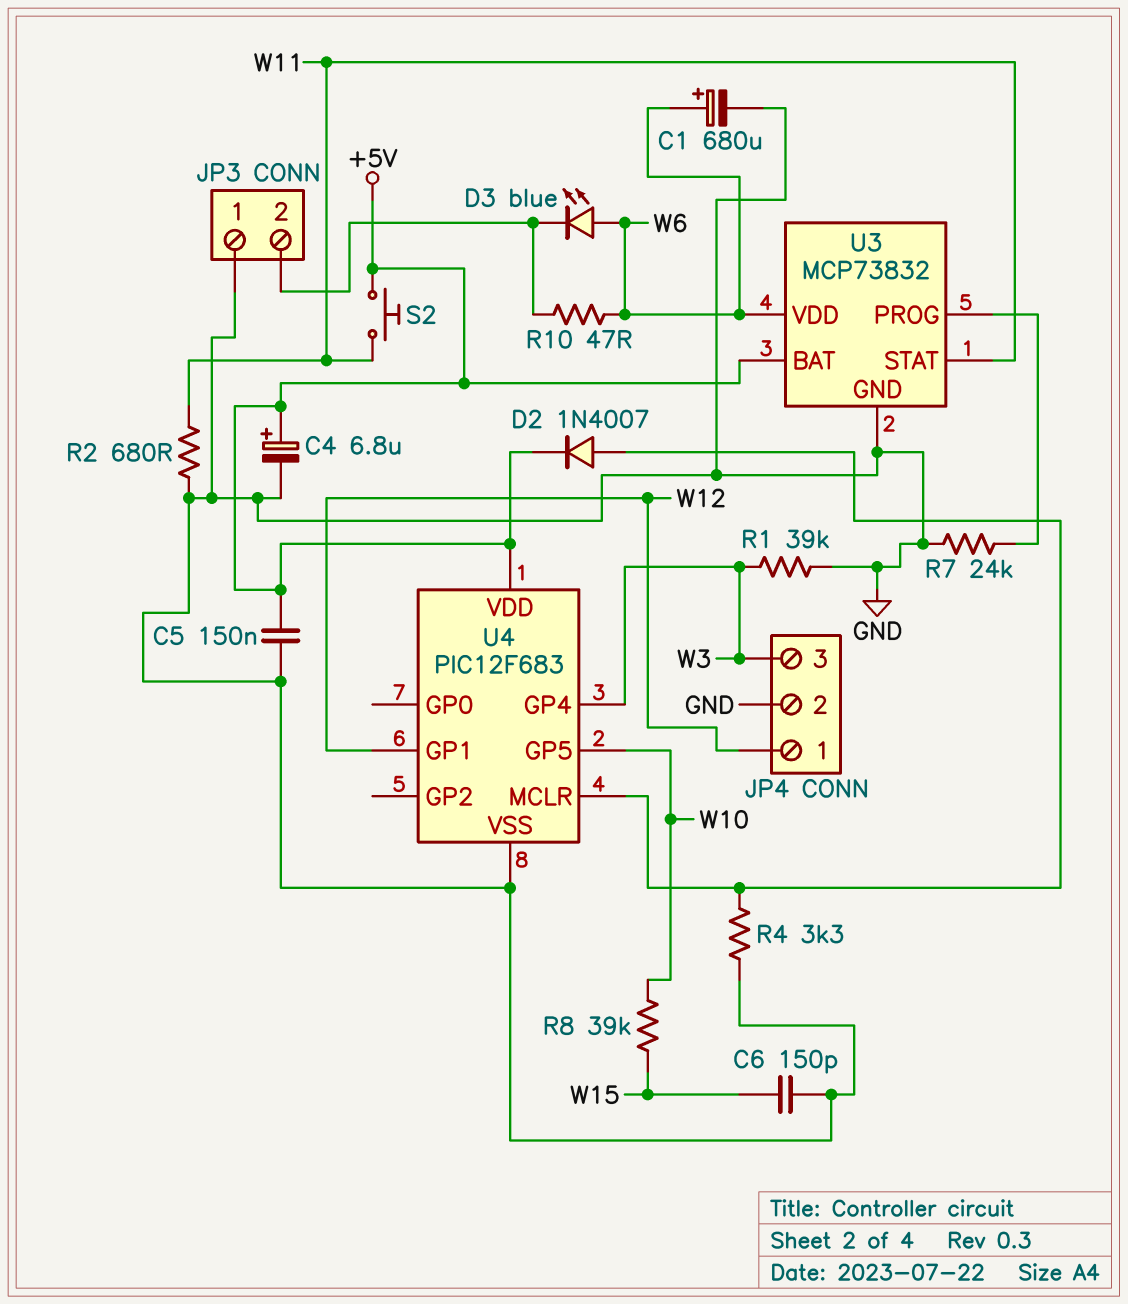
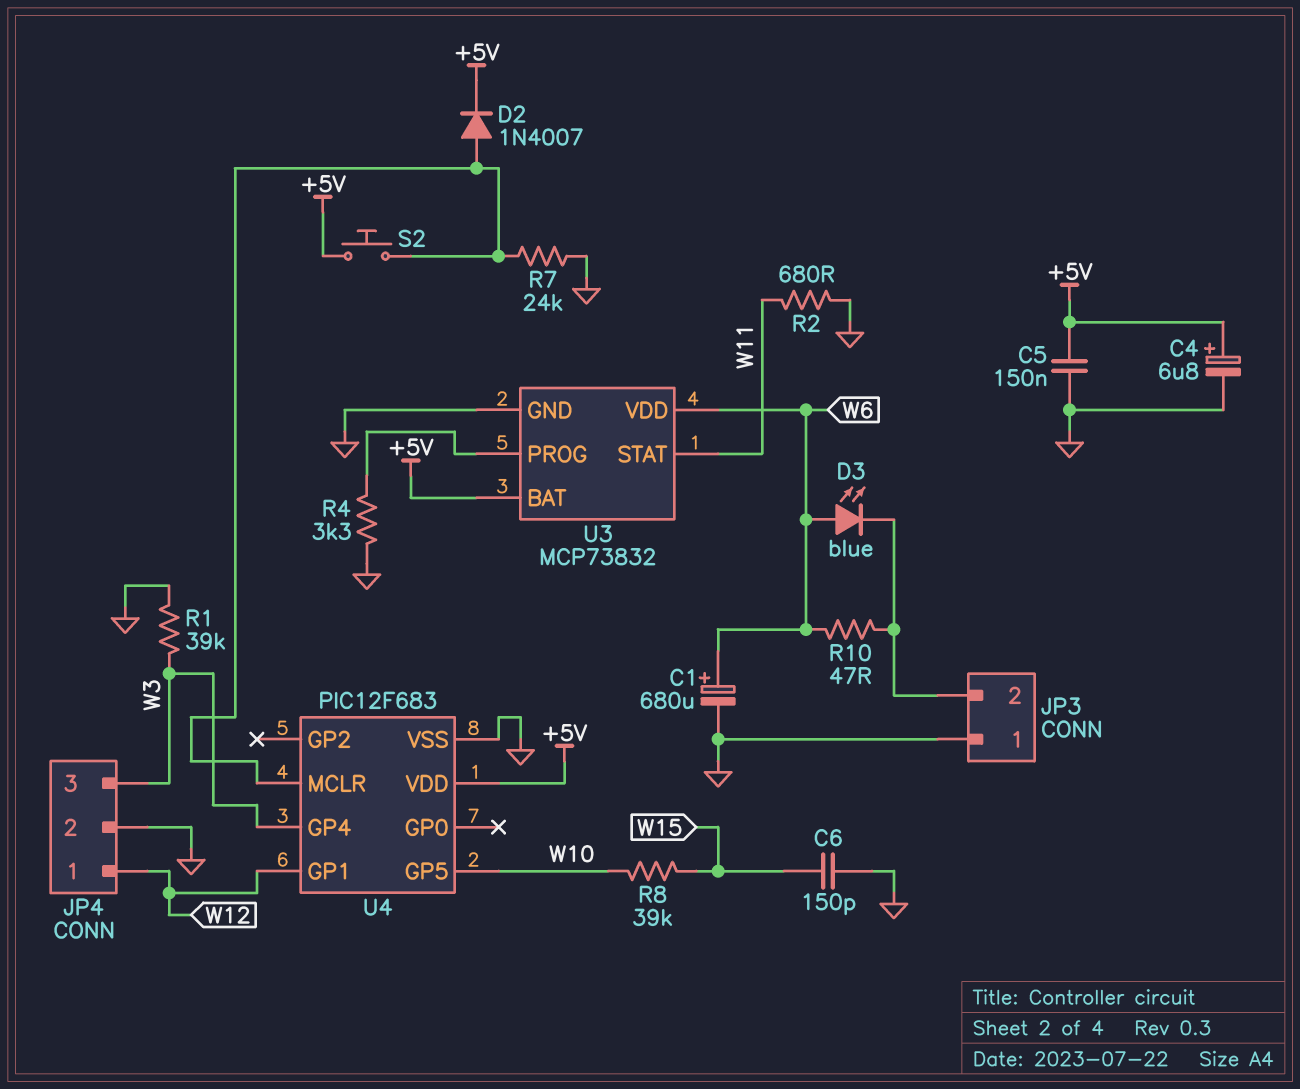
R4: 3.3k (GND, U4/MCLR) -> 3.3k (GND, U3/PROG)
R7: 24k (GND, U3/PROG) -> 24k (GND, U4/MCLR)
S2: button (+5V, W11) -> button (+5V, U4/MCLR)

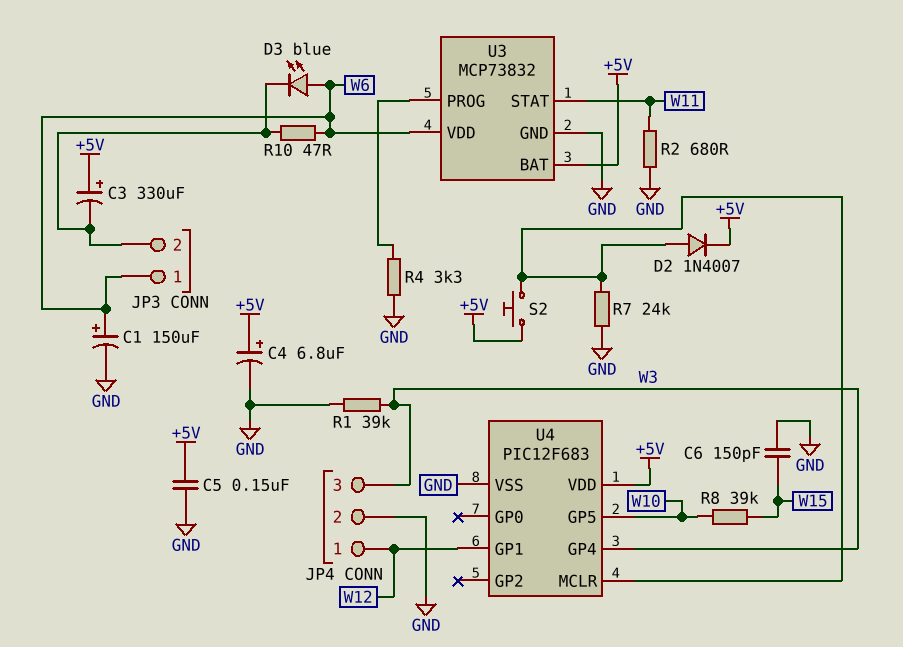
C1: 680uF (plus W6, minus GND) -> 150uF (plus W6, minus GND)
C3: none -> 330uF (plus +5V, minus JP3/2)
JP3 pin 1: GND -> W6

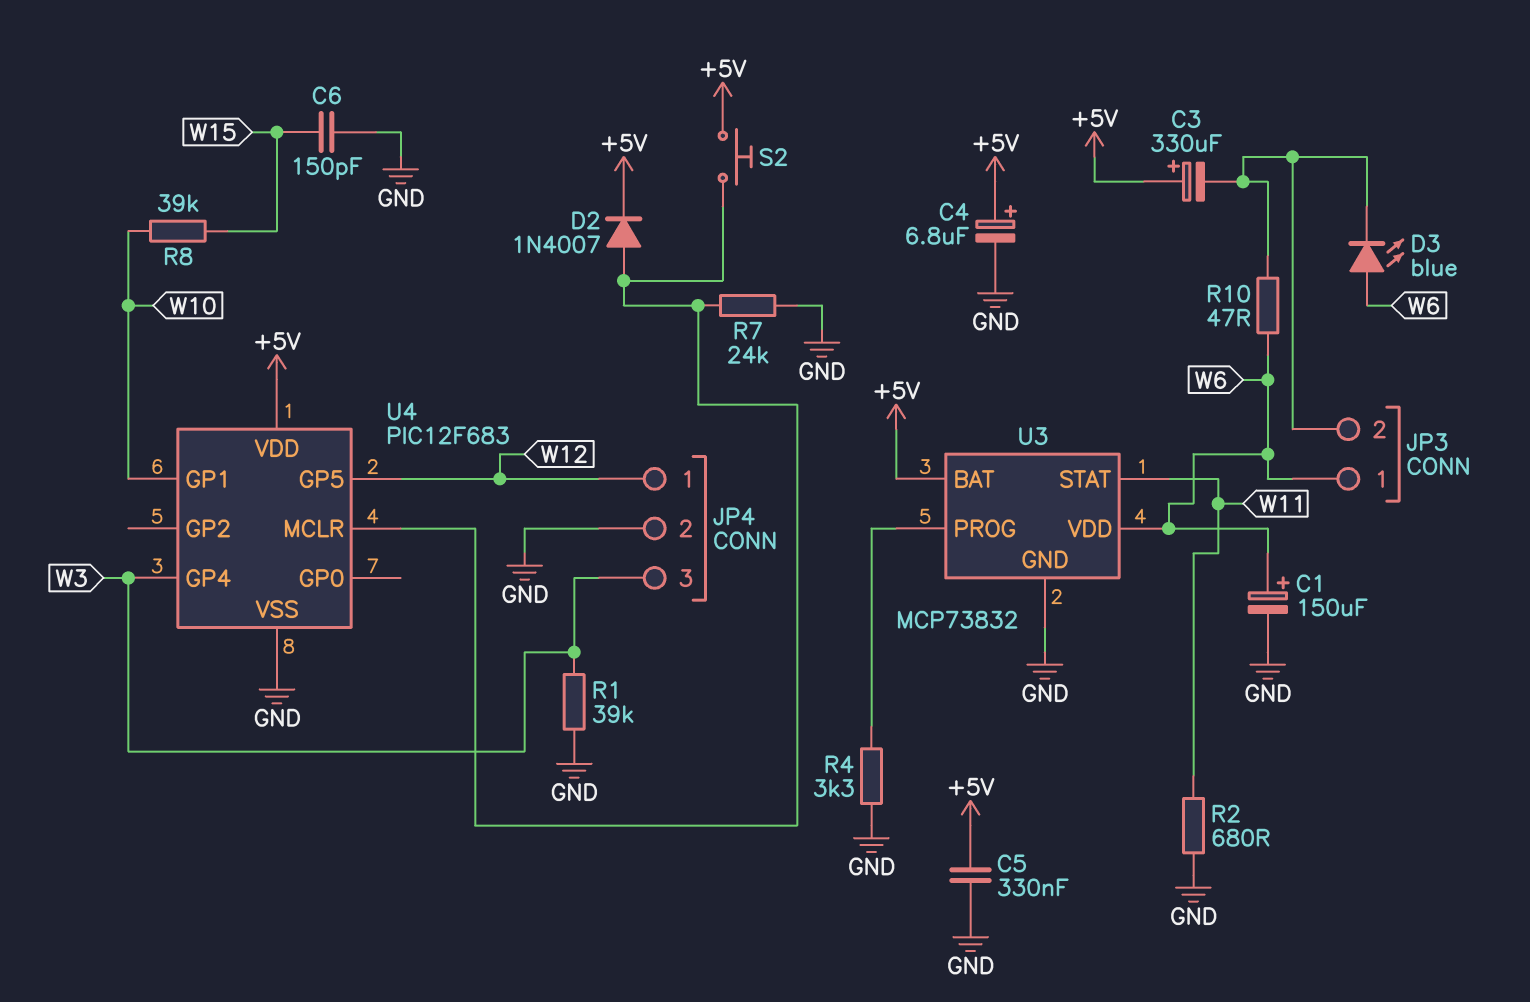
C5: 150nF (+5V, GND) -> 330nF (+5V, GND)
U4 pin GP1: W12 -> W10
U4 pin GP5: W10 -> W12

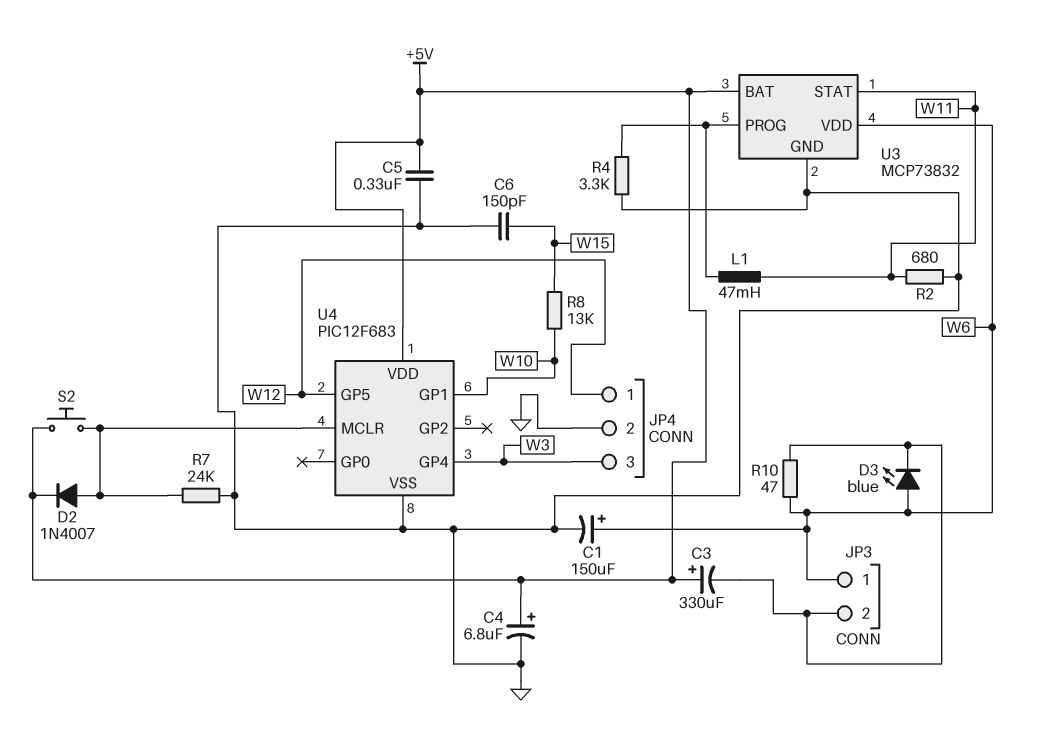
L1: none -> 47mH (U3/PROG, W11)
R1: 39k (GND, W3) -> none
R8: 39k (W10, W15) -> 13k (W10, W15)

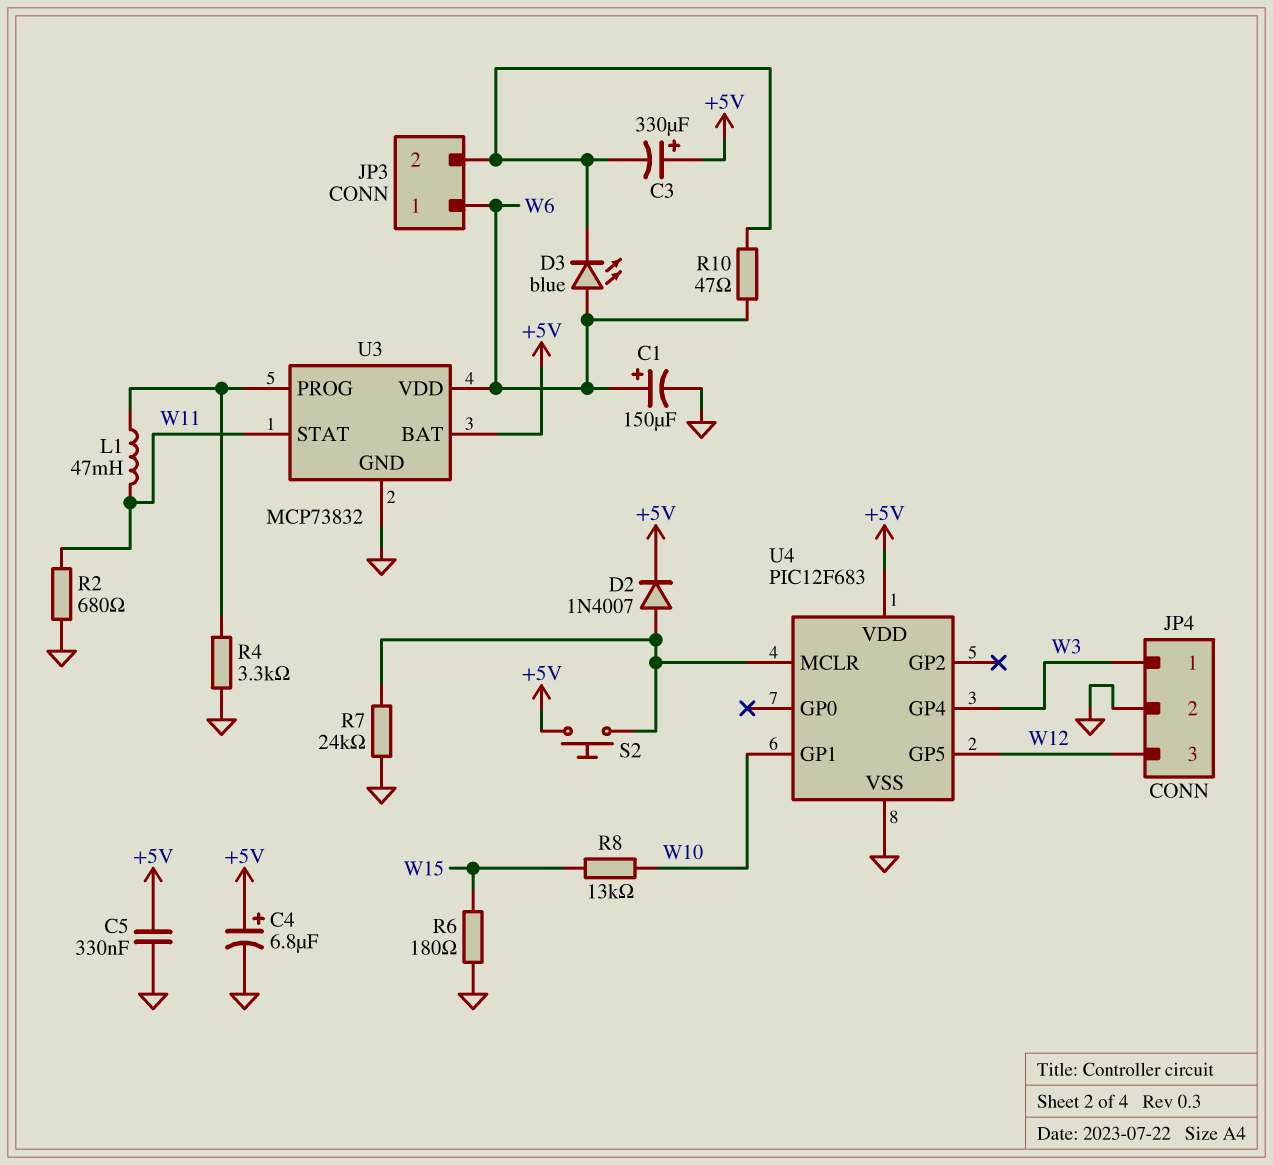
C6: 150pF (GND, W15) -> none
JP4 pin 1: W12 -> W3
JP4 pin 3: W3 -> W12
R6: none -> 180 (GND, W15)

